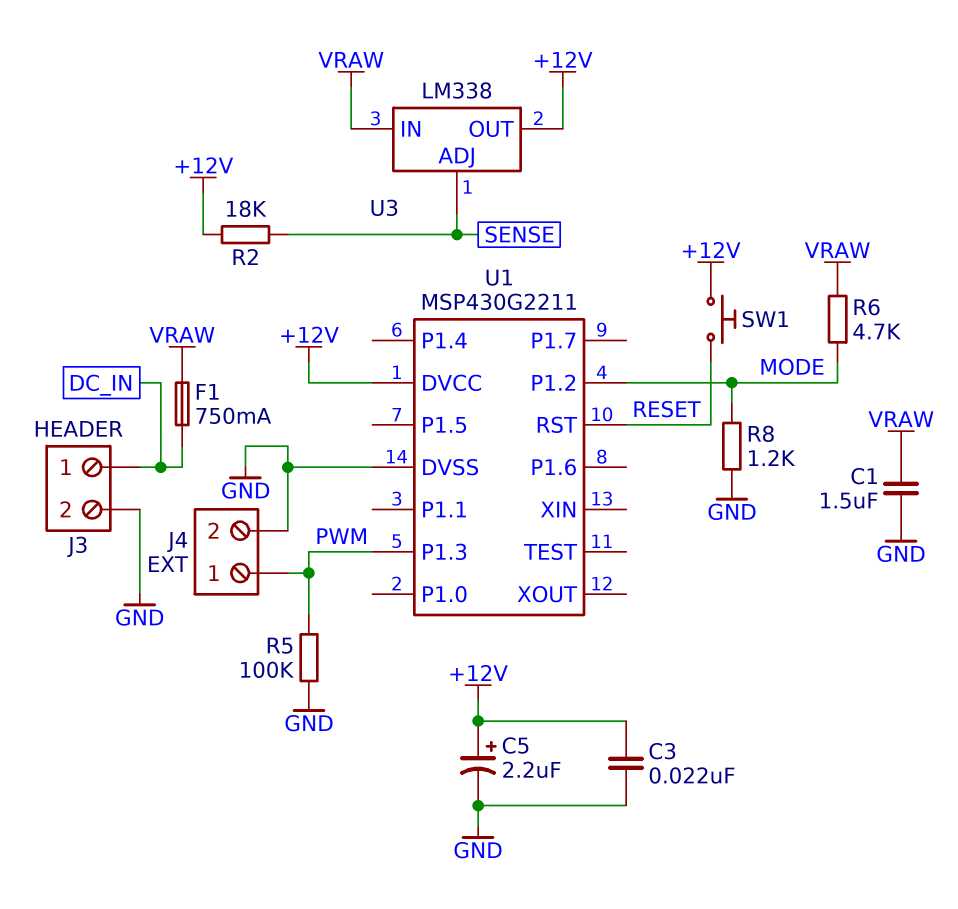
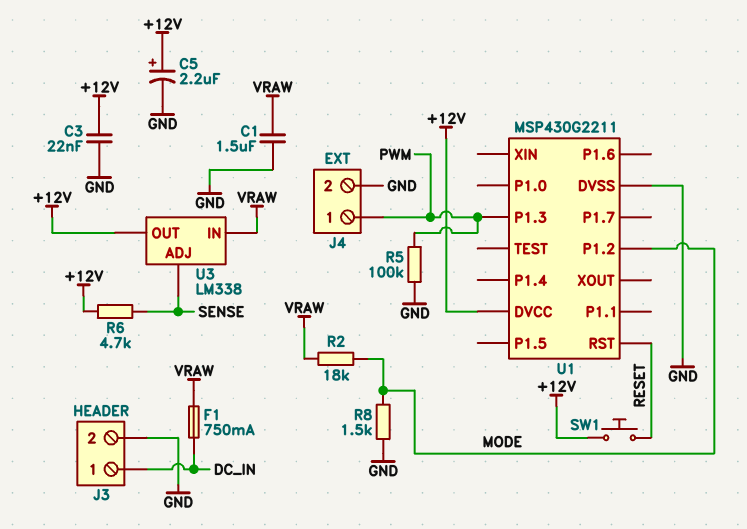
R2: 18k (+12V, SENSE) -> 18k (MODE, VRAW)
R6: 4.7k (MODE, VRAW) -> 4.7k (+12V, SENSE)
R8: 1.2k (GND, MODE) -> 1.5k (GND, MODE)

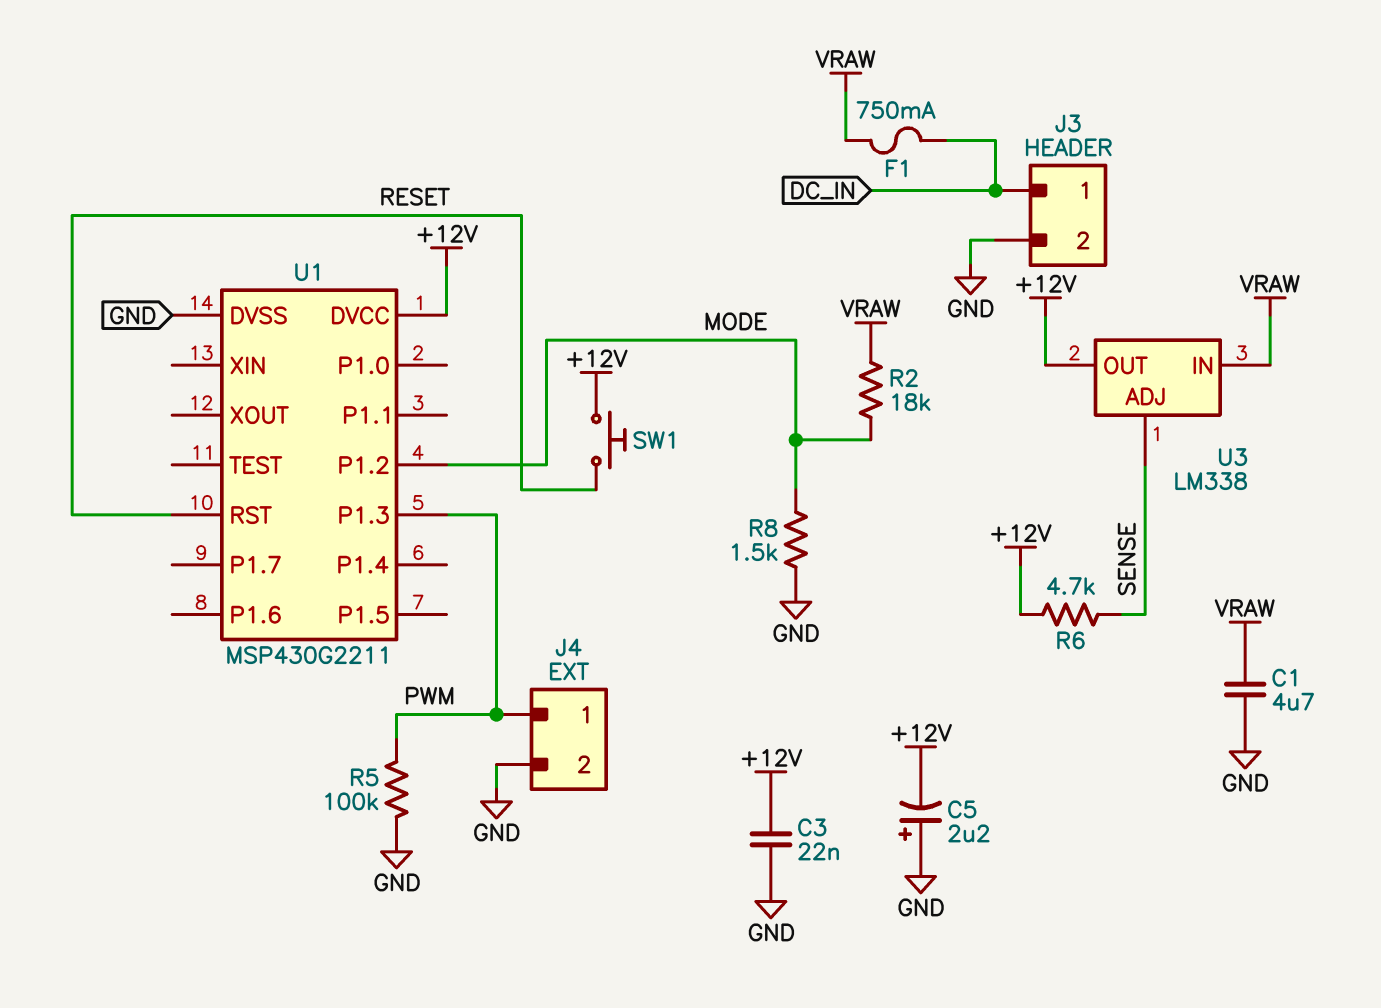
C1: 1.5uF (GND, VRAW) -> 4.7uF (GND, VRAW)
C5: 2.2uF (plus +12V, minus GND) -> 2.2uF (plus GND, minus +12V)

